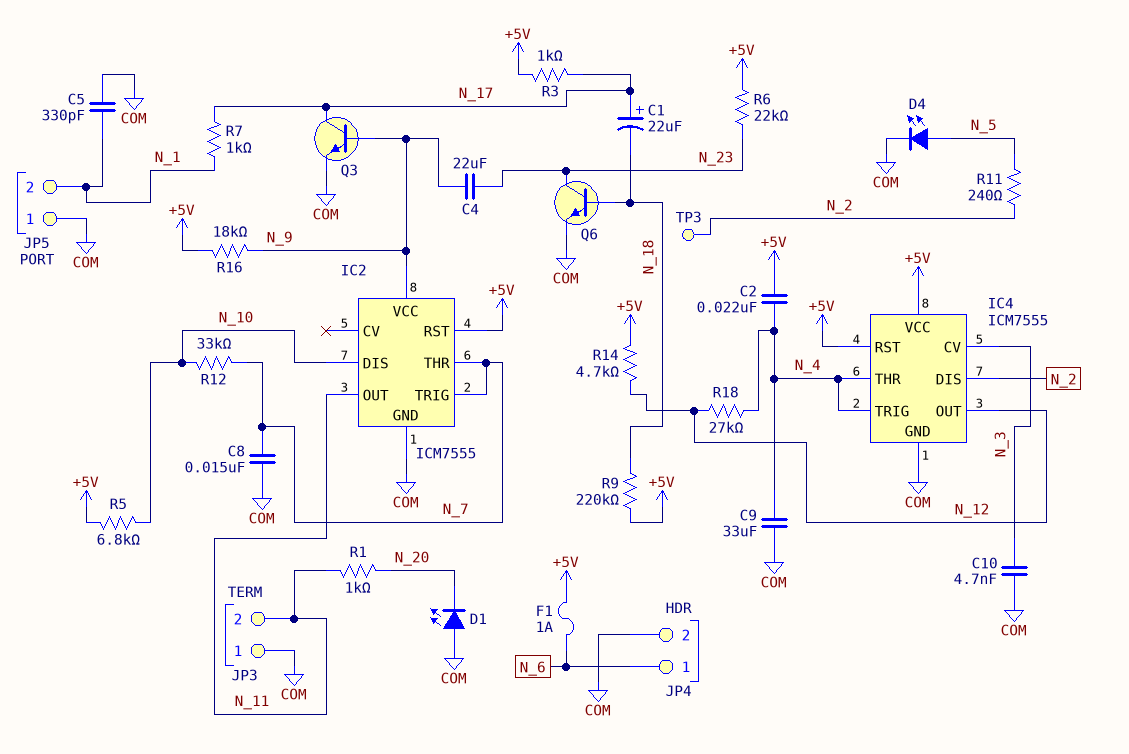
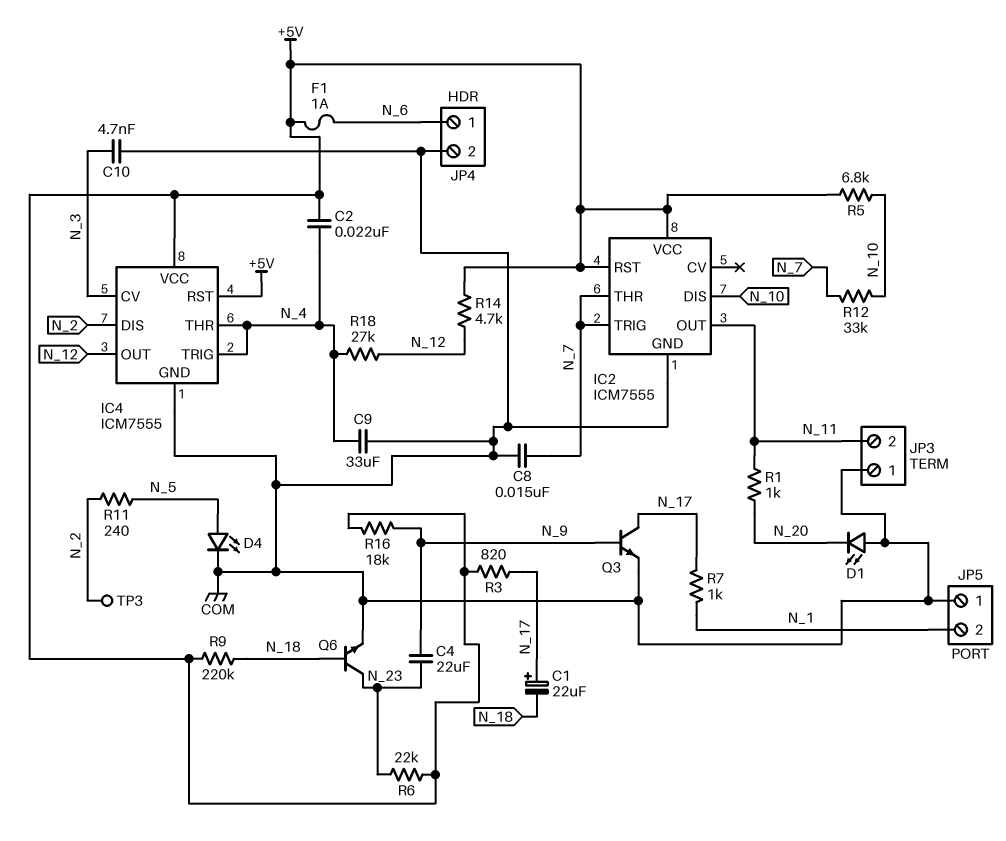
C5: 330pF (COM, N_1) -> none
IC2 pin VCC: N_9 -> +5V
R3: 1k (+5V, N_17) -> 820 (+5V, N_17)

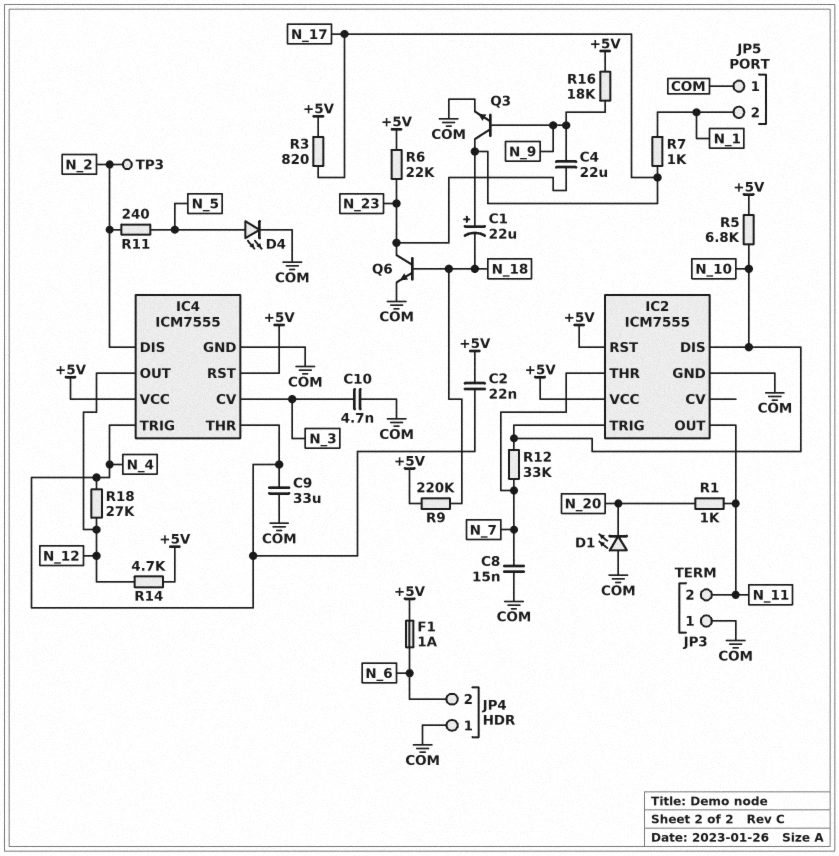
IC2 pin TRIG: N_7 -> N_10
JP4 pin 1: N_6 -> COM
JP4 pin 2: COM -> N_6

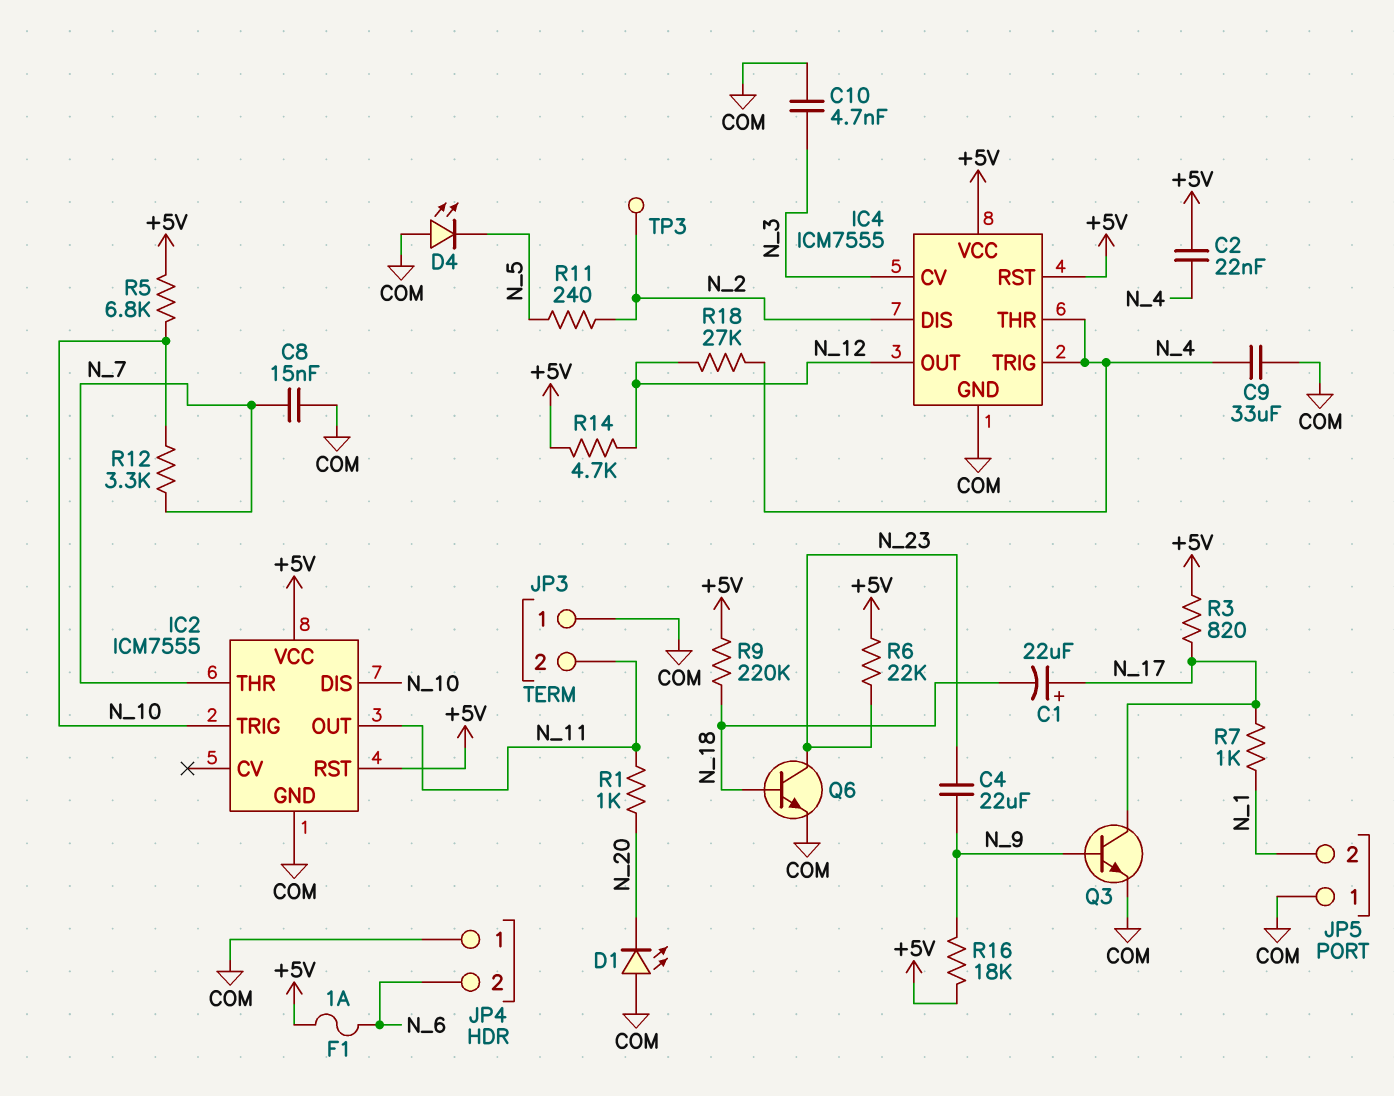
D4: LED (A N_5, K COM) -> LED (A COM, K N_5)
R12: 33k (N_7, N_10) -> 3.3k (N_7, N_10)

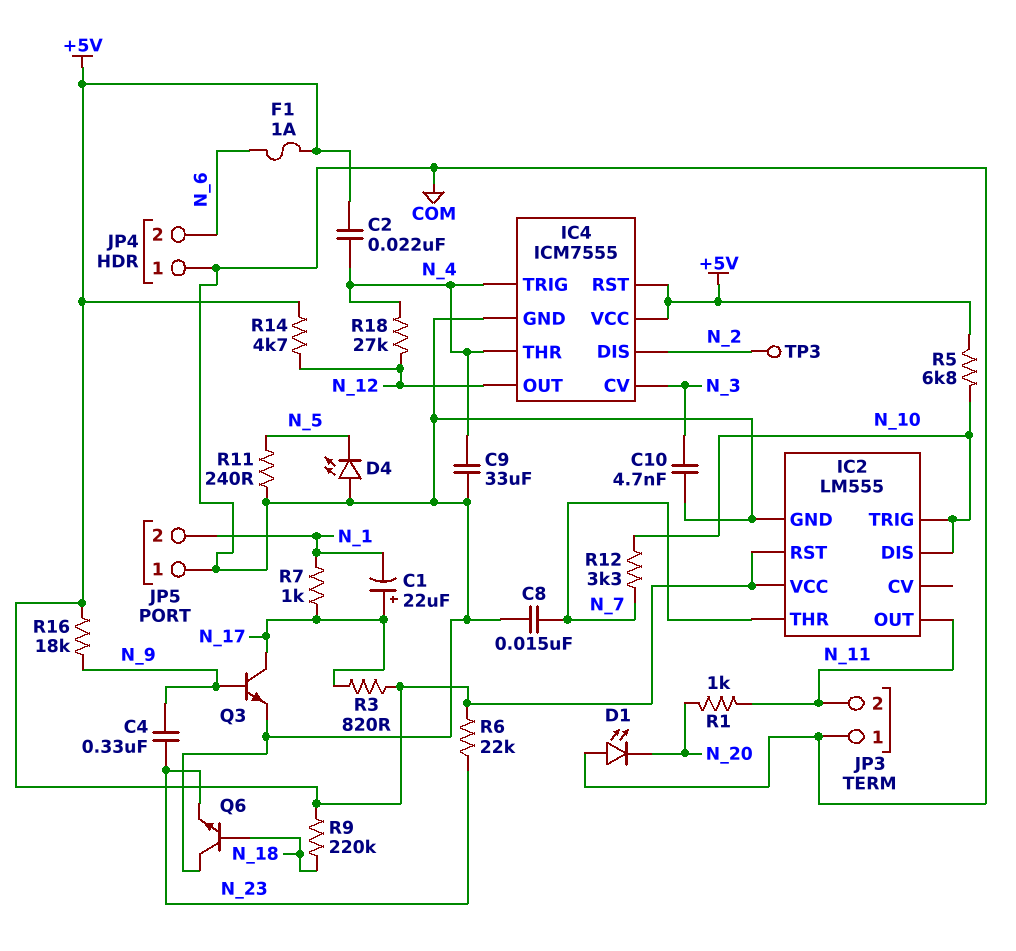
C1: 22uF (plus N_17, minus N_18) -> 22uF (plus N_17, minus N_1)
C4: 22uF (N_9, N_23) -> 330nF (N_9, N_23)
IC2: ICM7555 -> LM555
Q6: NPN (B N_18, C N_23, E COM) -> NPN (B N_18, C COM, E N_23)
R11: 240 (N_2, N_5) -> 240 (COM, N_5)

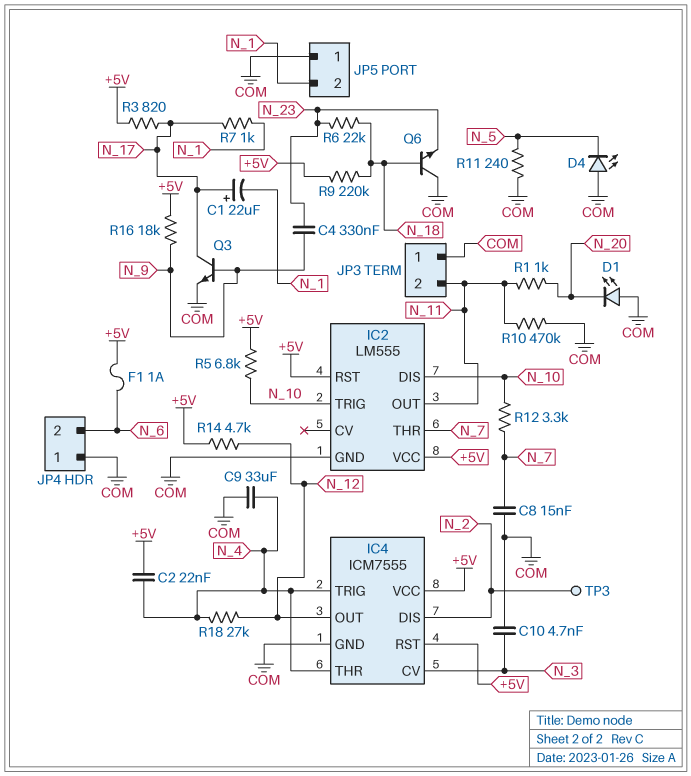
R6: 22k (+5V, N_23) -> 22k (N_18, N_23)
R10: none -> 470k (COM, N_11)

